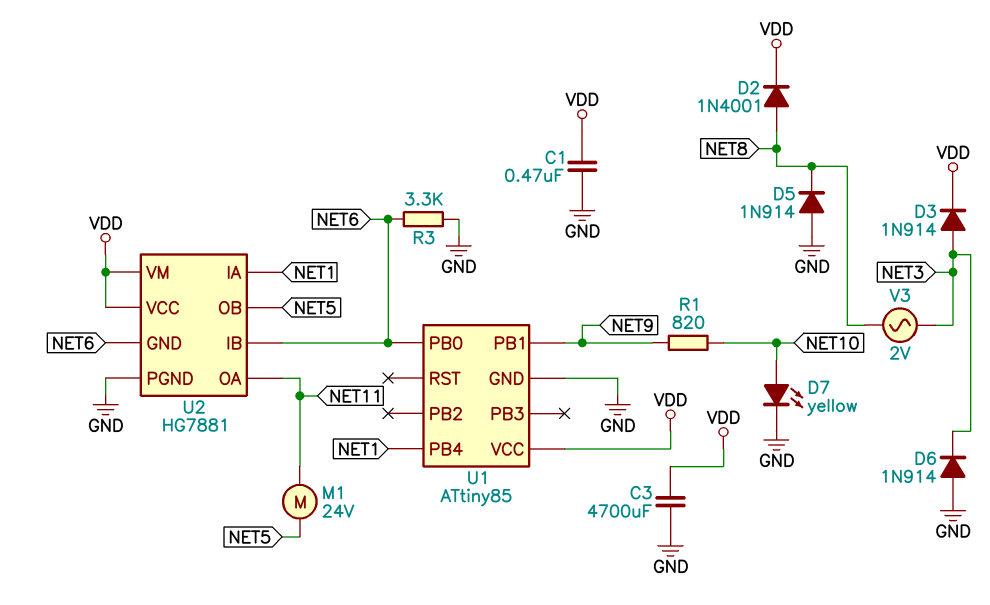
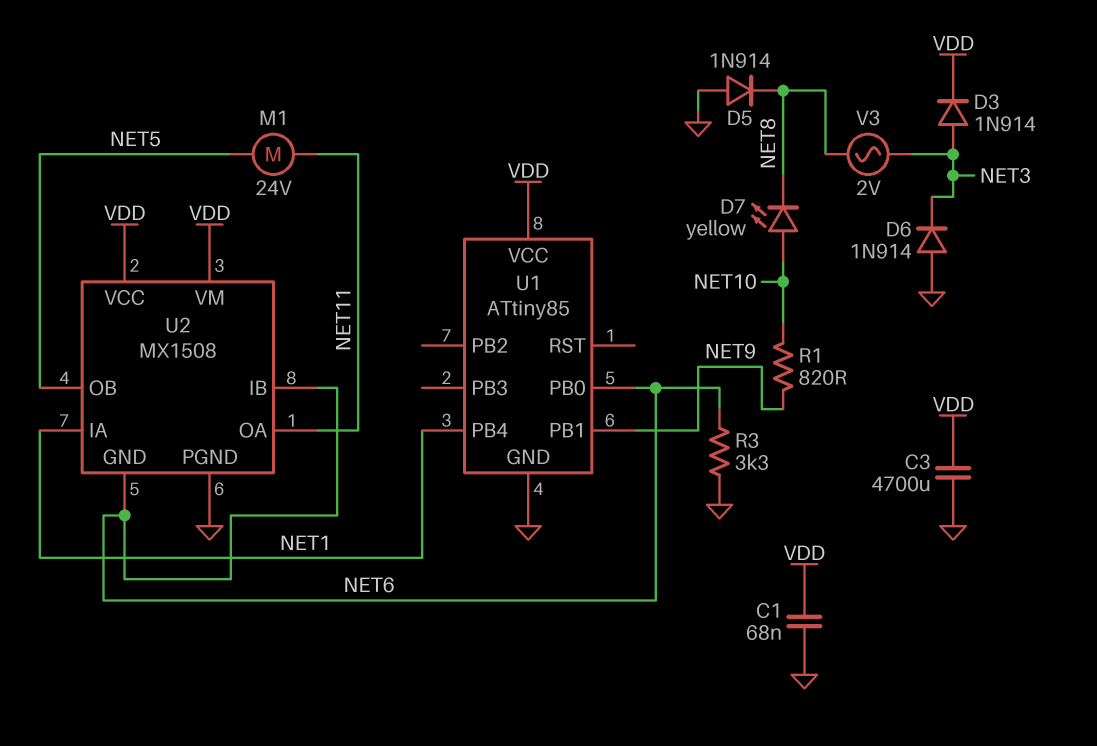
C1: 470nF (GND, VDD) -> 68nF (GND, VDD)
D2: diode 1N4001 (A NET8, K VDD) -> none
D7: LED yellow (A NET10, K GND) -> LED yellow (A NET10, K NET8)
U2: HG7881 -> MX1508

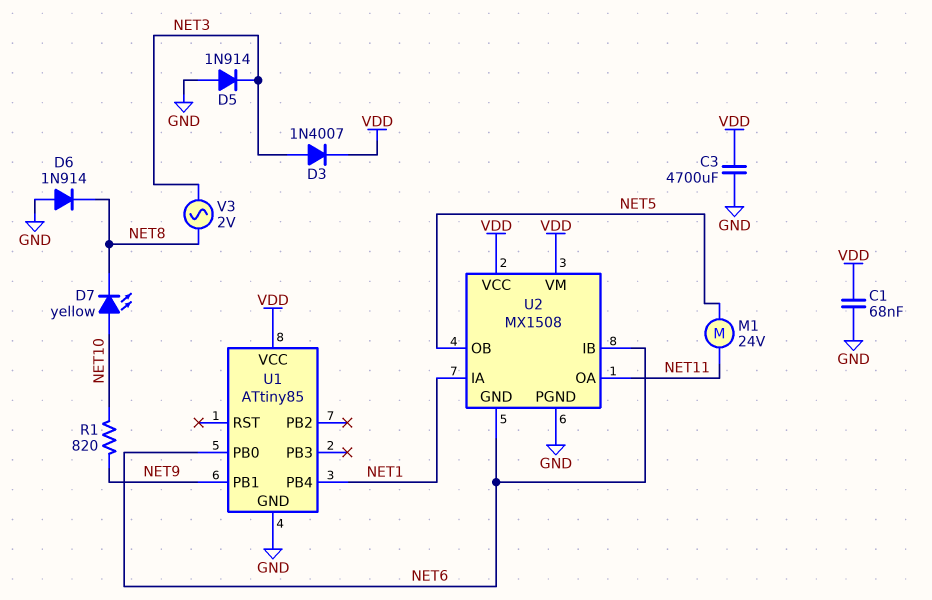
D3: diode 1N914 (A NET3, K VDD) -> diode 1N4007 (A NET3, K VDD)
D5: diode 1N914 (A GND, K NET8) -> diode 1N914 (A GND, K NET3)
D6: diode 1N914 (A GND, K NET3) -> diode 1N914 (A GND, K NET8)
R3: 3.3k (GND, NET6) -> none

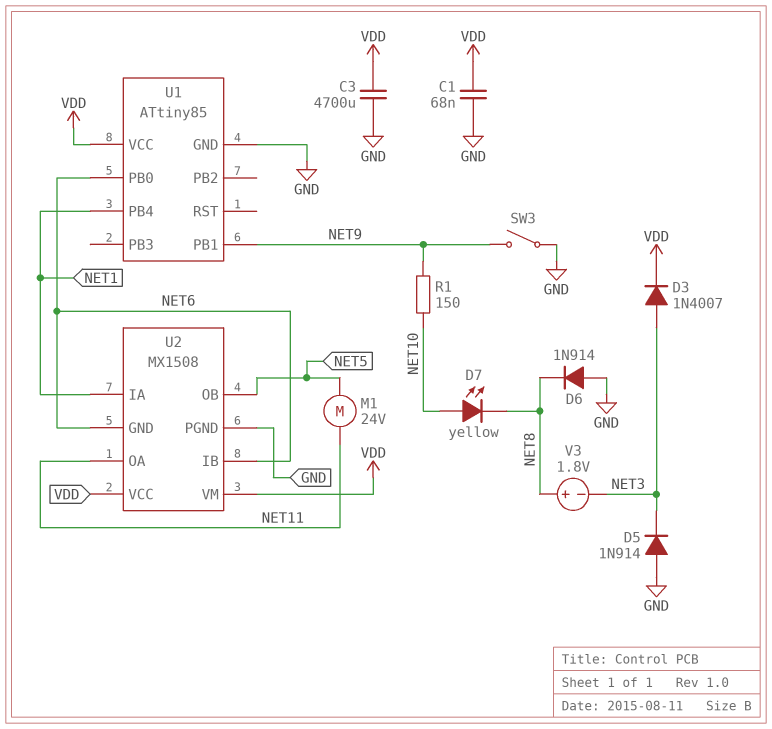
R1: 820 (NET9, NET10) -> 150 (NET9, NET10)
SW3: none -> switch (GND, NET9)
V3: AC 2V (NET3, NET8) -> 1.8V (plus NET8, minus NET3)

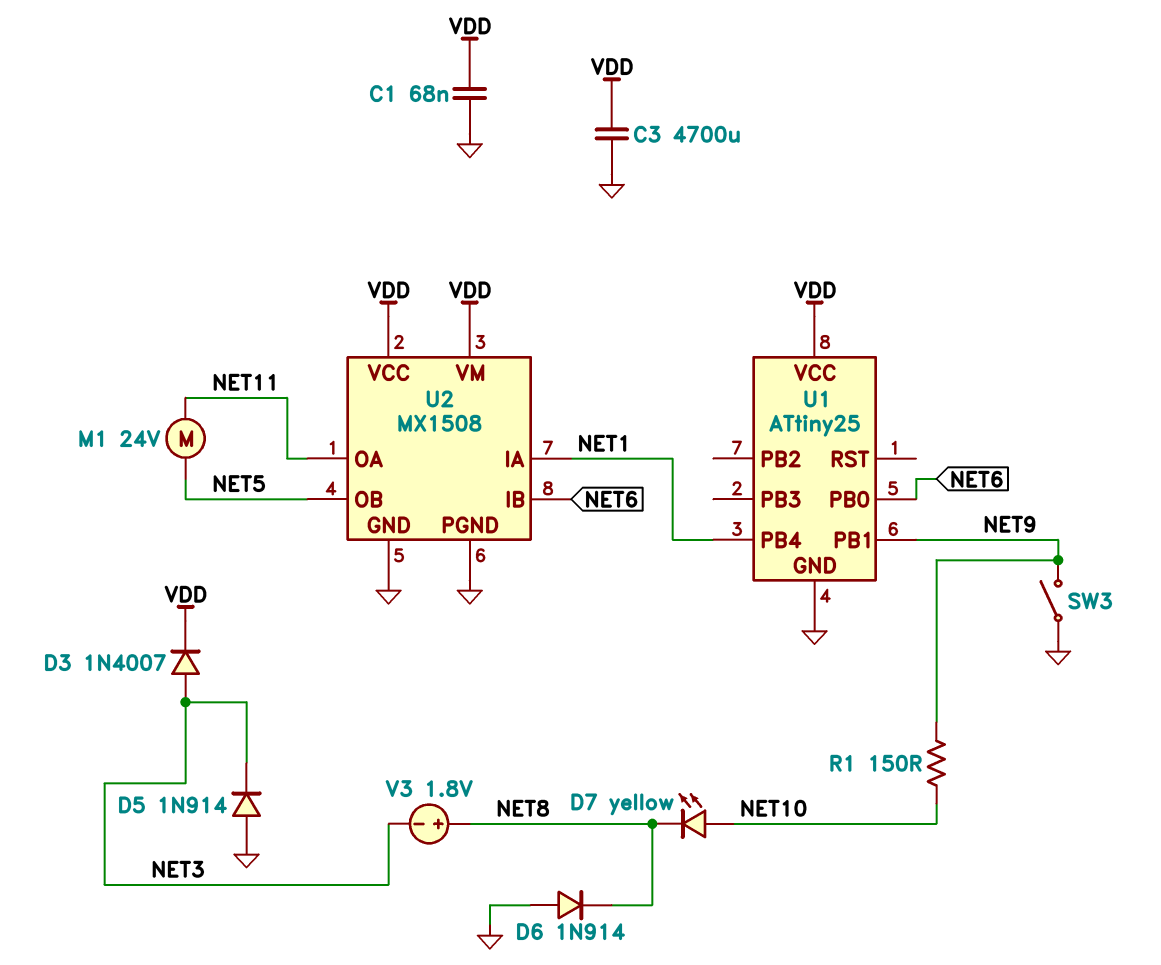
U1: ATtiny85 -> ATtiny25
U2 pin GND: NET6 -> GND

